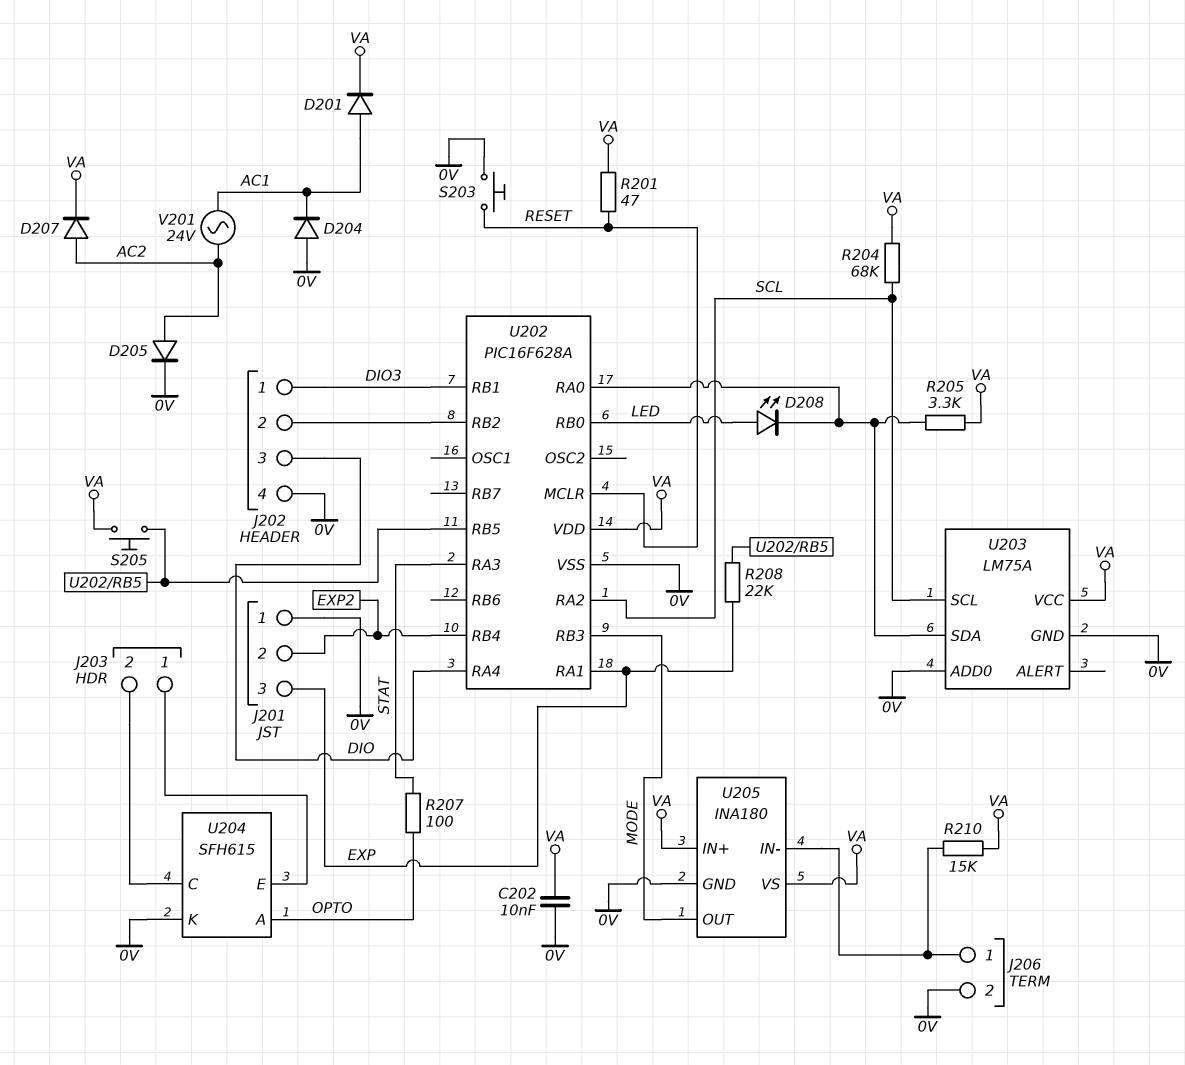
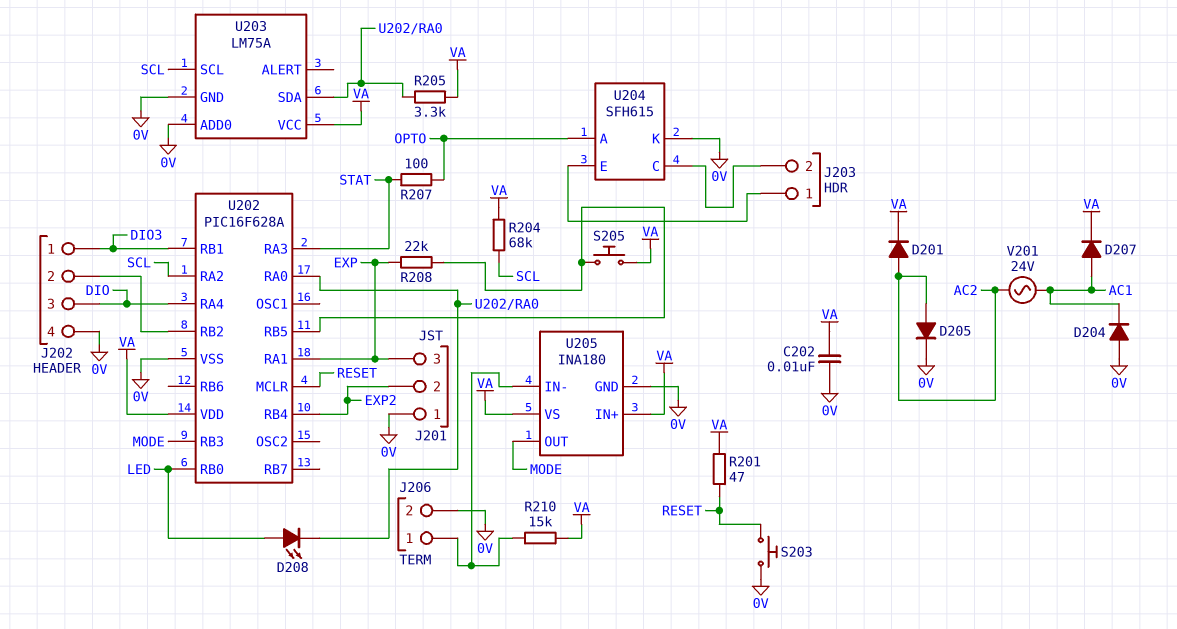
D201: diode (A AC1, K VA) -> diode (A AC2, K VA)
D207: diode (A AC2, K VA) -> diode (A AC1, K VA)

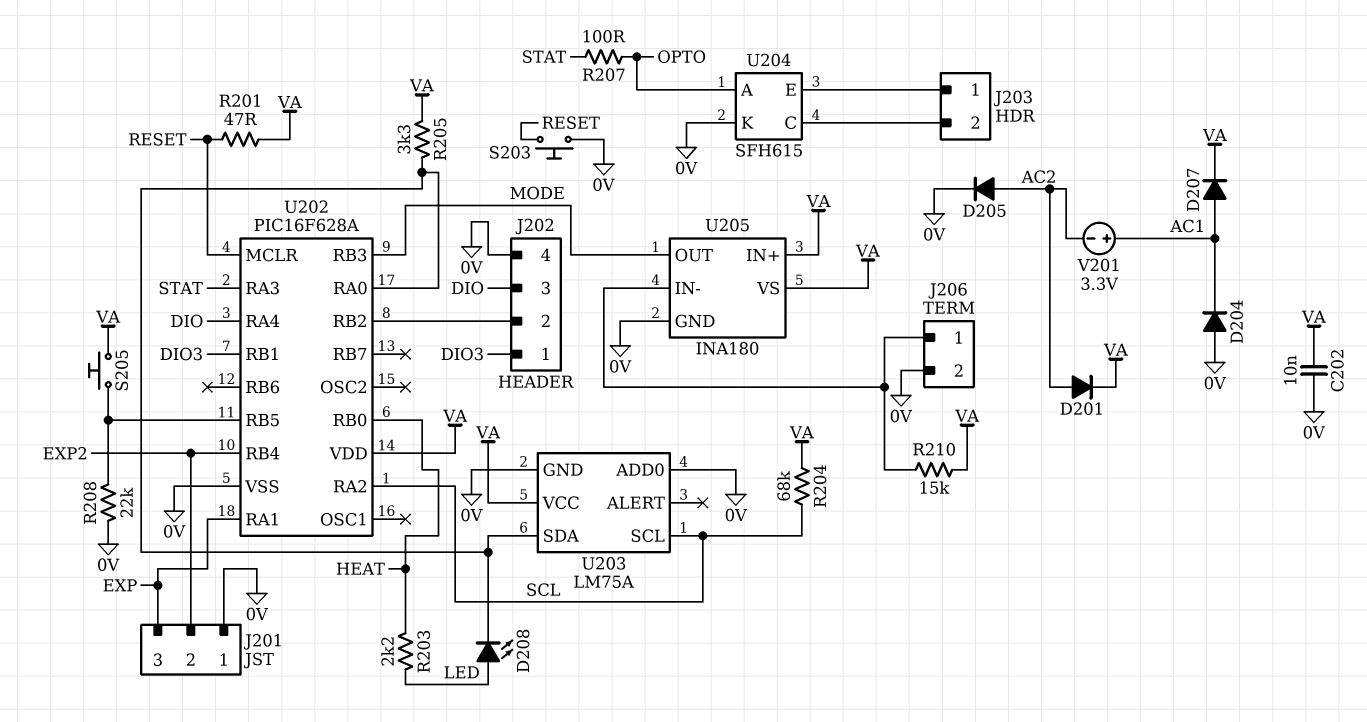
R203: none -> 2.2k (HEAT, LED)
R208: 22k (EXP, U202/RB5) -> 22k (0V, U202/RB5)
U202 pin RB0: LED -> HEAT
V201: AC 24V (AC1, AC2) -> 3.3V (plus AC1, minus AC2)

